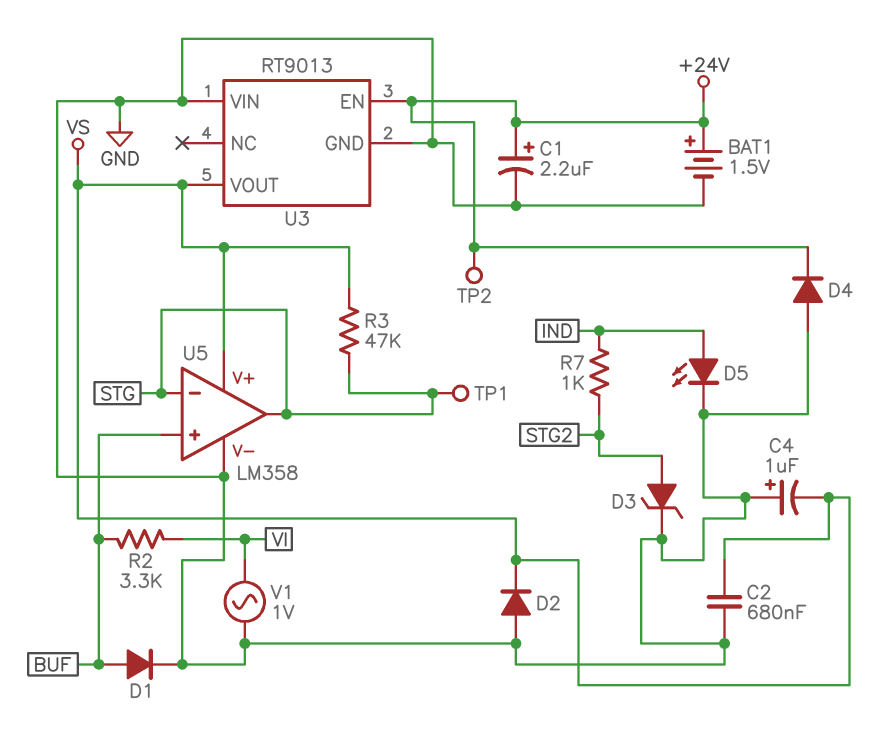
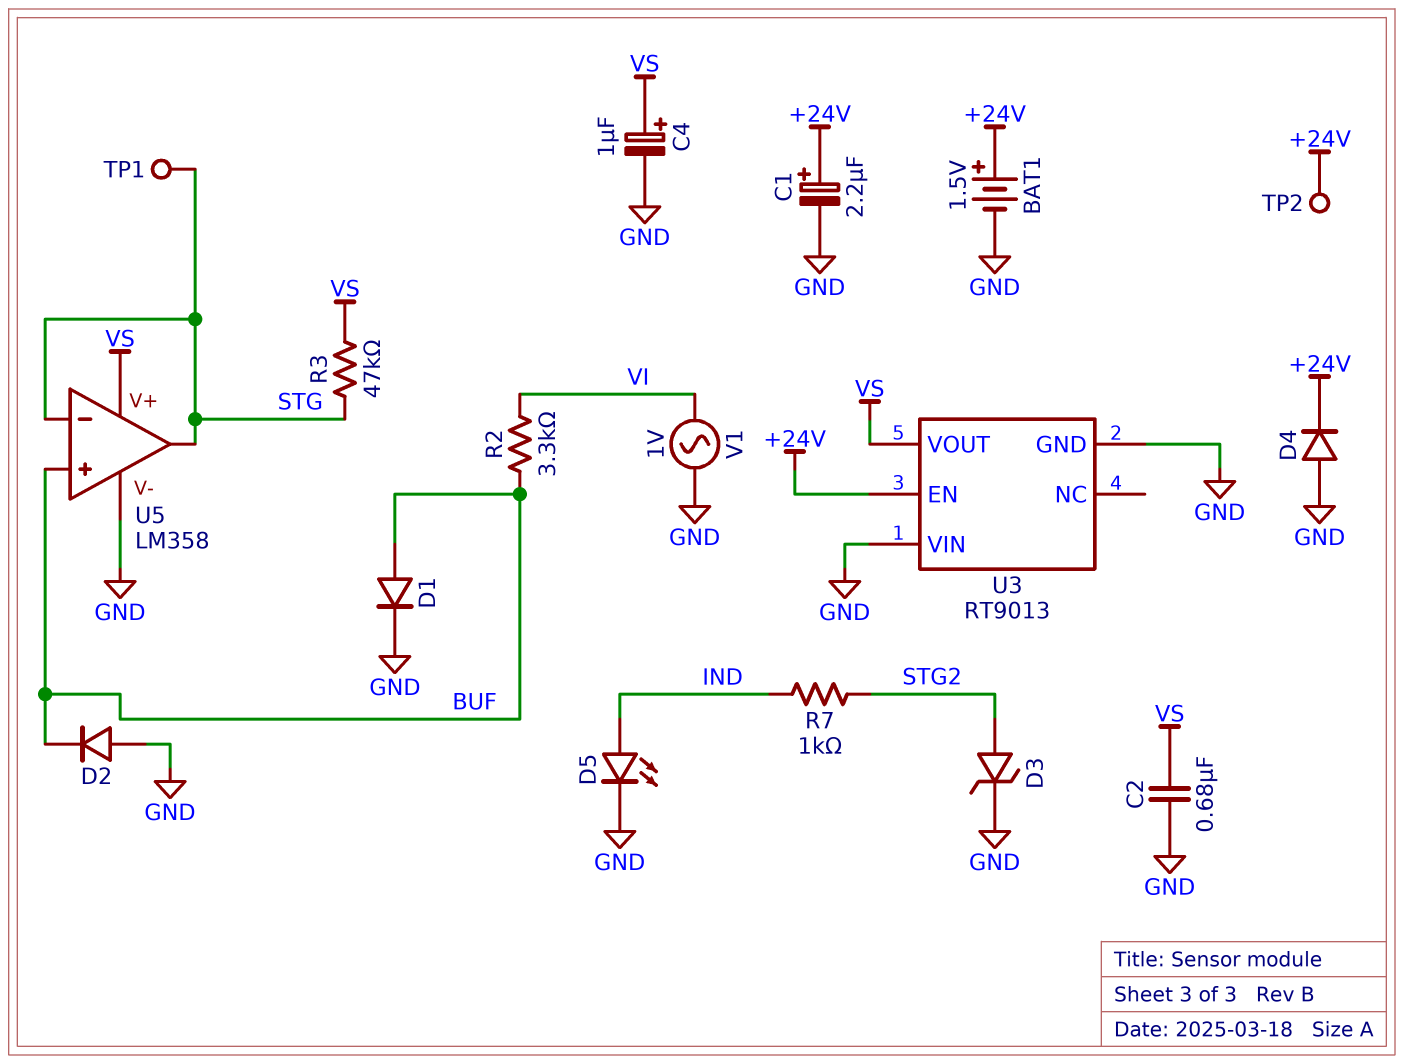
C4: 1uF (plus GND, minus VS) -> 1uF (plus VS, minus GND)
D2: diode (A GND, K VS) -> diode (A GND, K BUF)

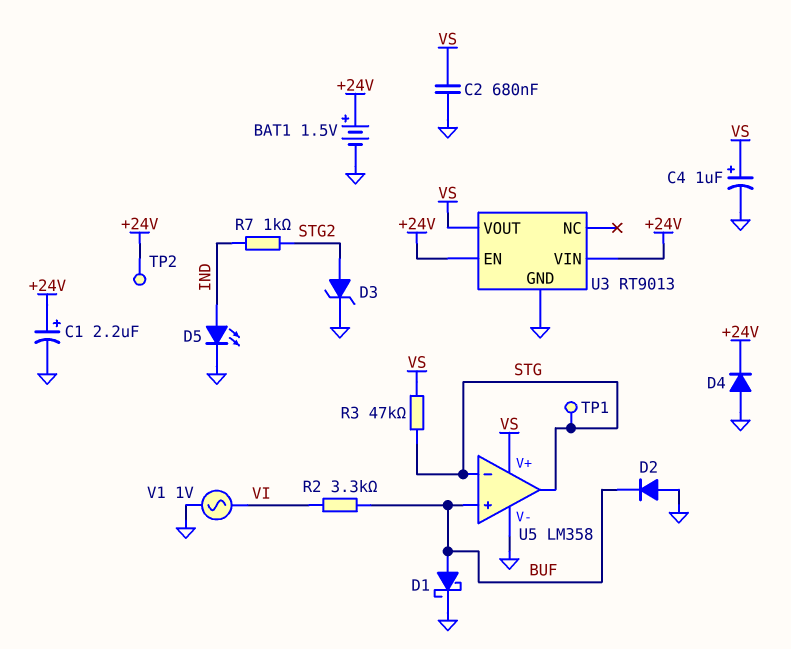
D1: diode (A BUF, K GND) -> schottky (A BUF, K GND)
U3 pin VIN: GND -> +24V

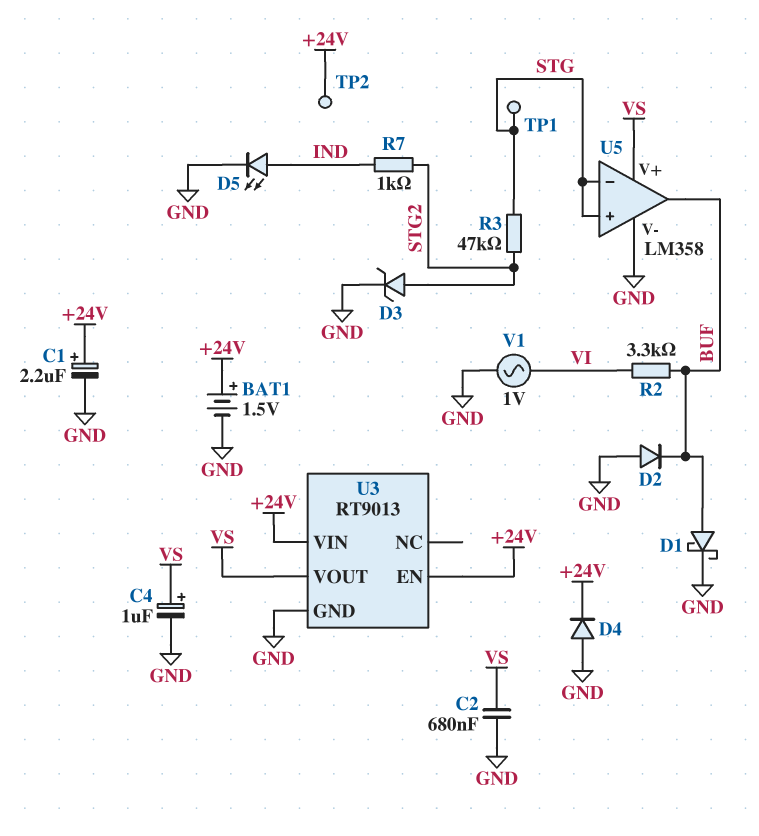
R3: 47k (STG, VS) -> 47k (STG, STG2)
U5 pin in+: BUF -> STG
U5 pin out: STG -> BUF

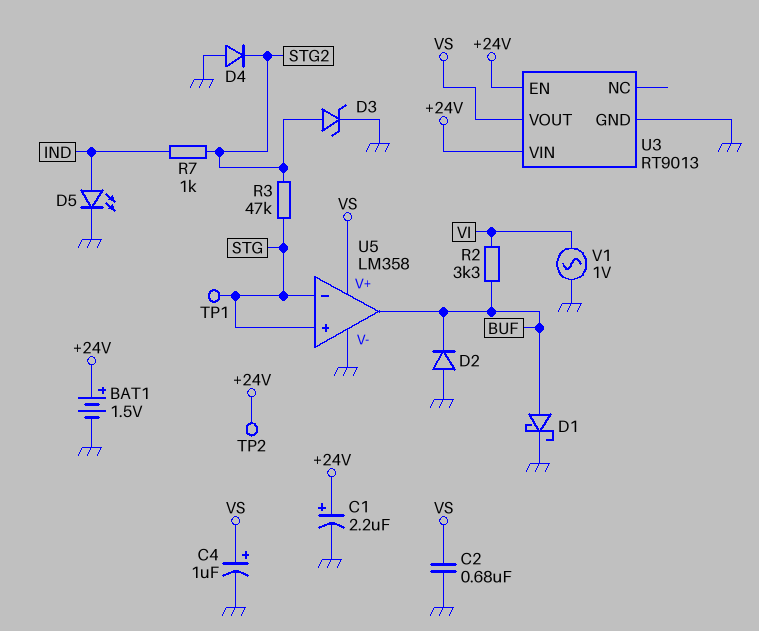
D4: diode (A GND, K +24V) -> diode (A GND, K STG2)

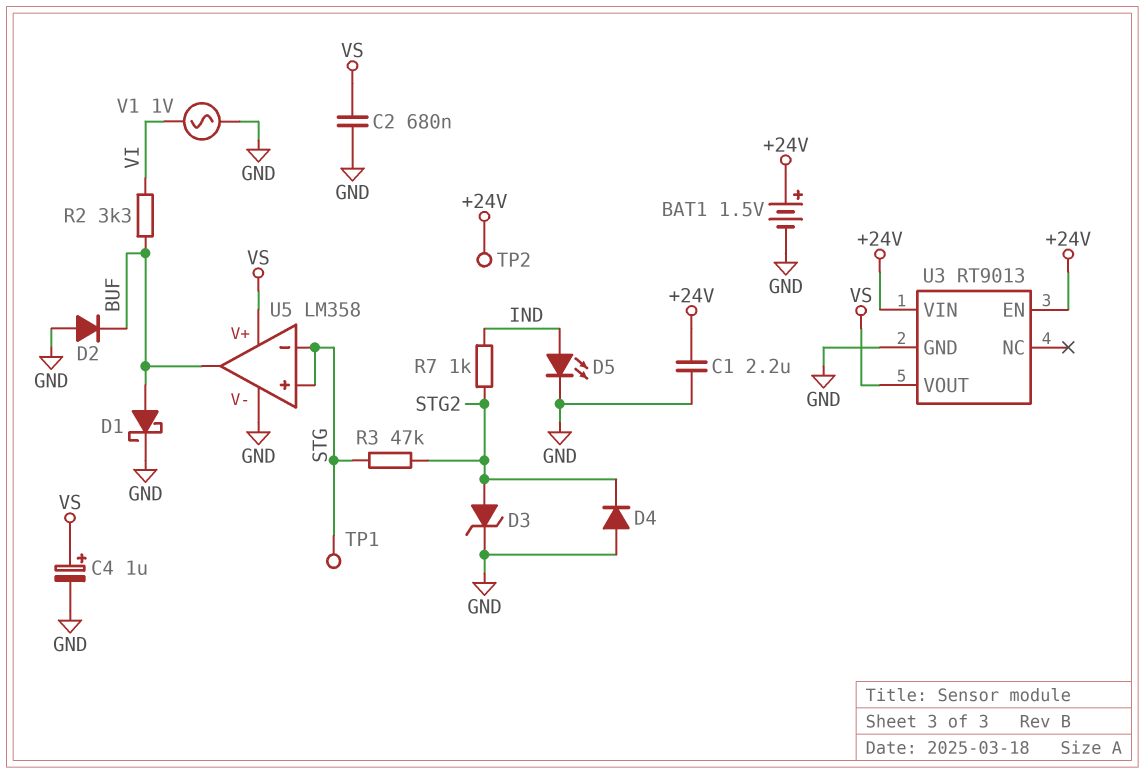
C1: 2.2uF (plus +24V, minus GND) -> 2.2uF (+24V, GND)

